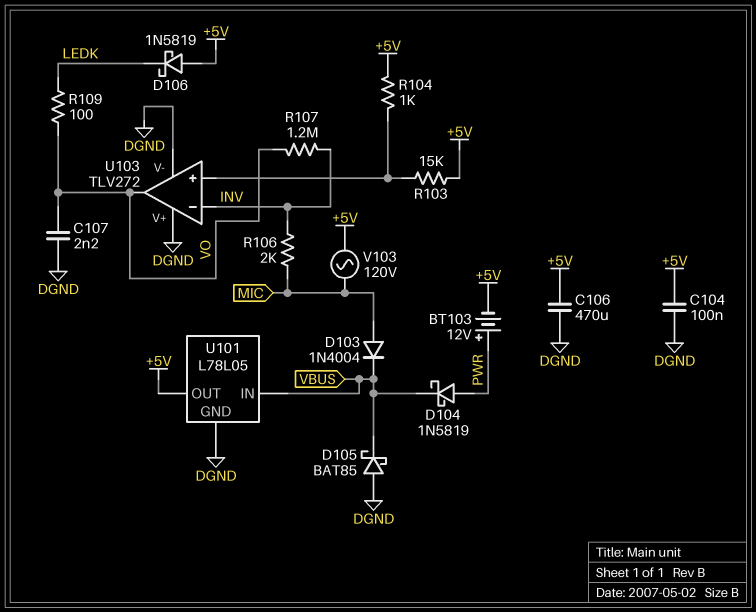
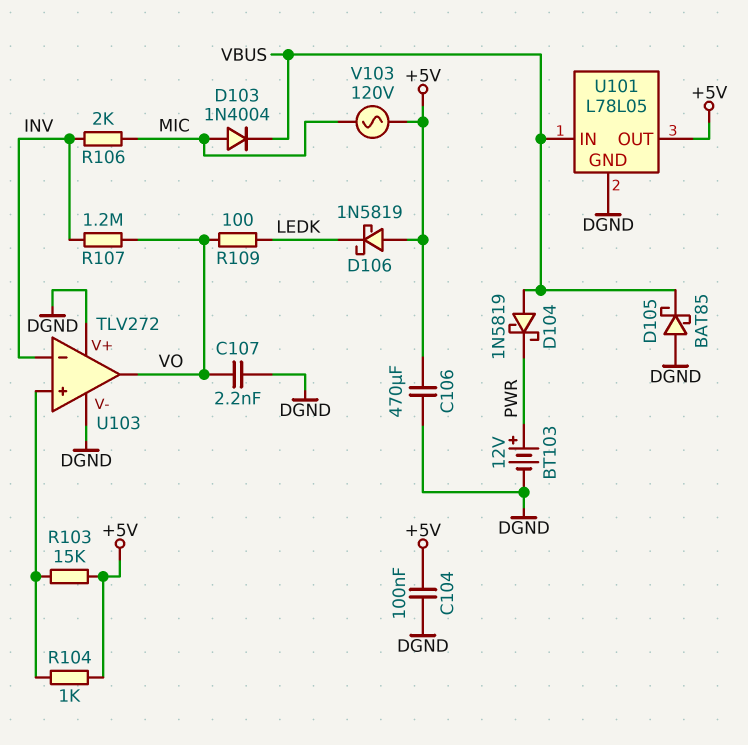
BT103: 12V (plus PWR, minus +5V) -> 12V (plus PWR, minus DGND)
D104: schottky 1N5819 (A PWR, K VBUS) -> schottky 1N5819 (A VBUS, K PWR)

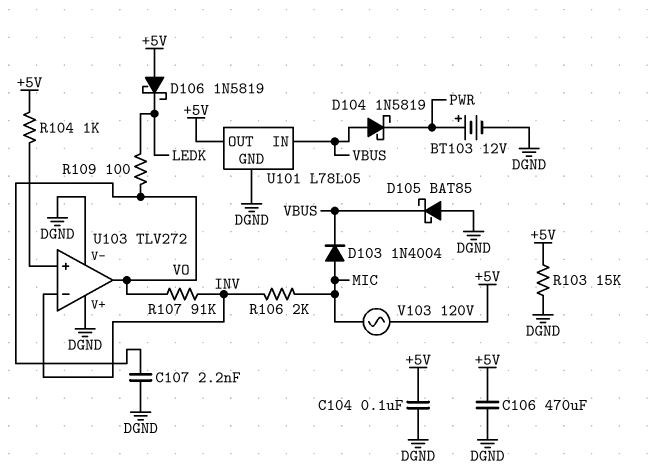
R103: 15k (+5V, U103/in+) -> 15k (+5V, DGND)
R107: 1.2M (INV, VO) -> 91k (INV, VO)

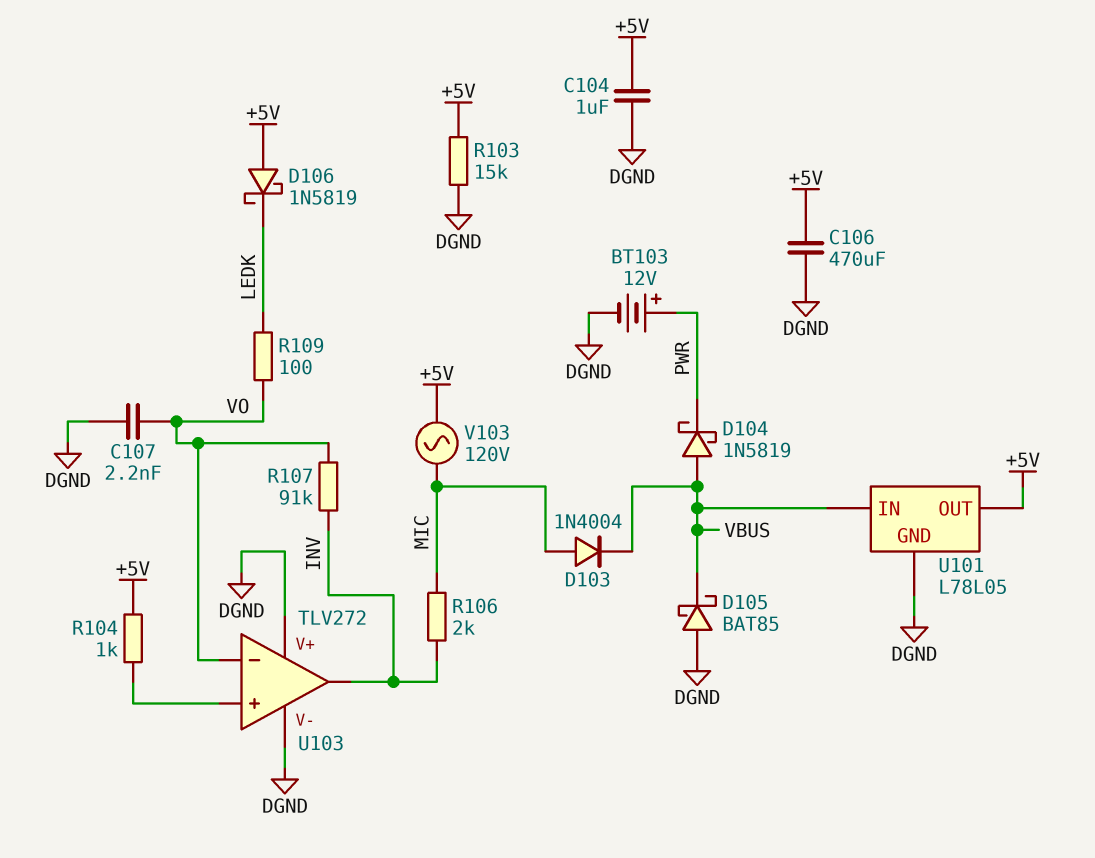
C104: 100nF (+5V, DGND) -> 1uF (+5V, DGND)
U103 pin in-: INV -> VO
U103 pin out: VO -> INV

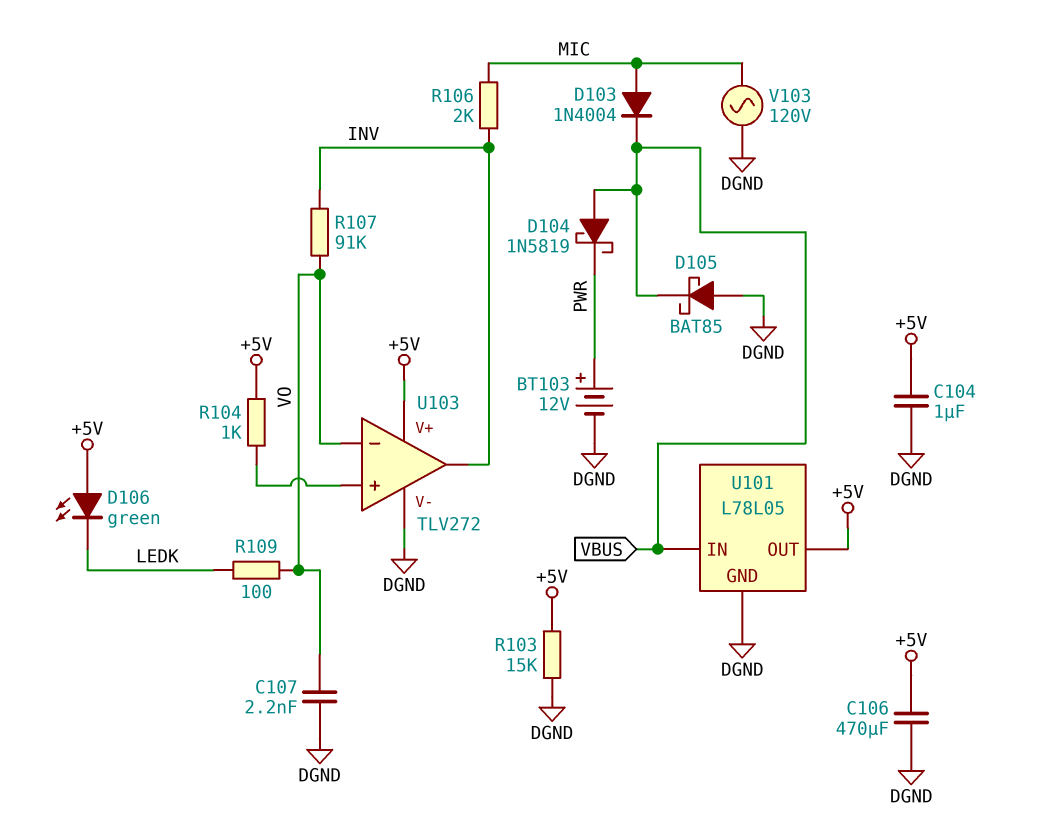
D106: schottky 1N5819 (A +5V, K LEDK) -> LED green (A +5V, K LEDK)
U103 pin V+: DGND -> +5V
V103: AC 120V (+5V, MIC) -> AC 120V (DGND, MIC)

